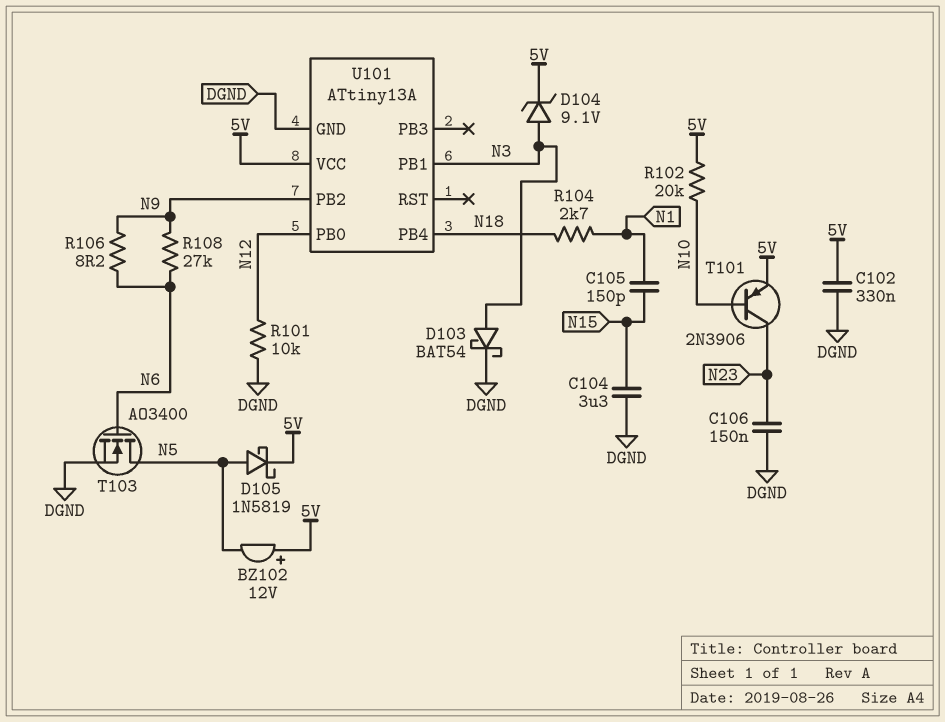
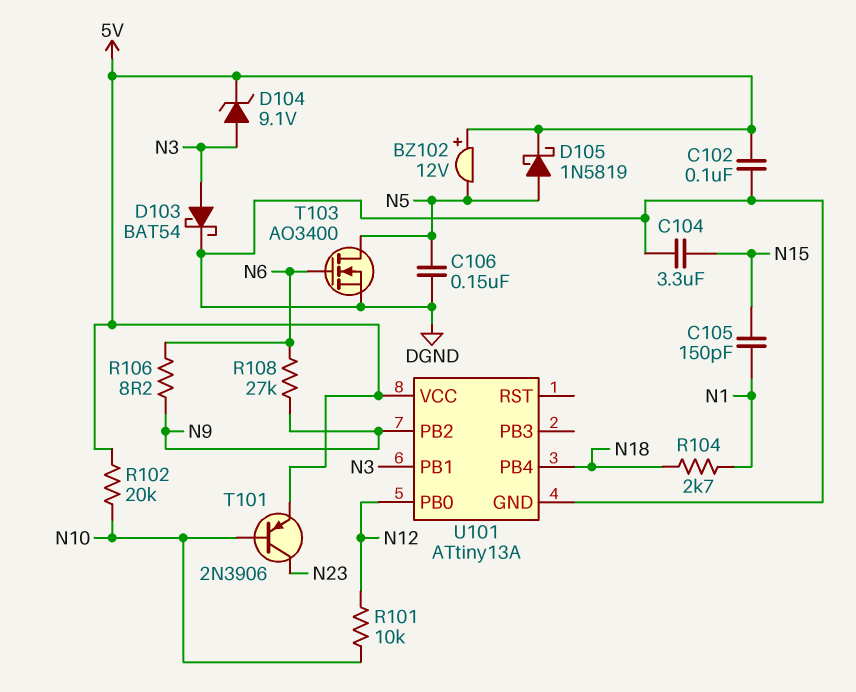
C102: 330nF (5V, DGND) -> 100nF (5V, DGND)
C106: 150nF (DGND, N23) -> 150nF (DGND, N5)
R101: 10k (DGND, N12) -> 10k (N10, N12)

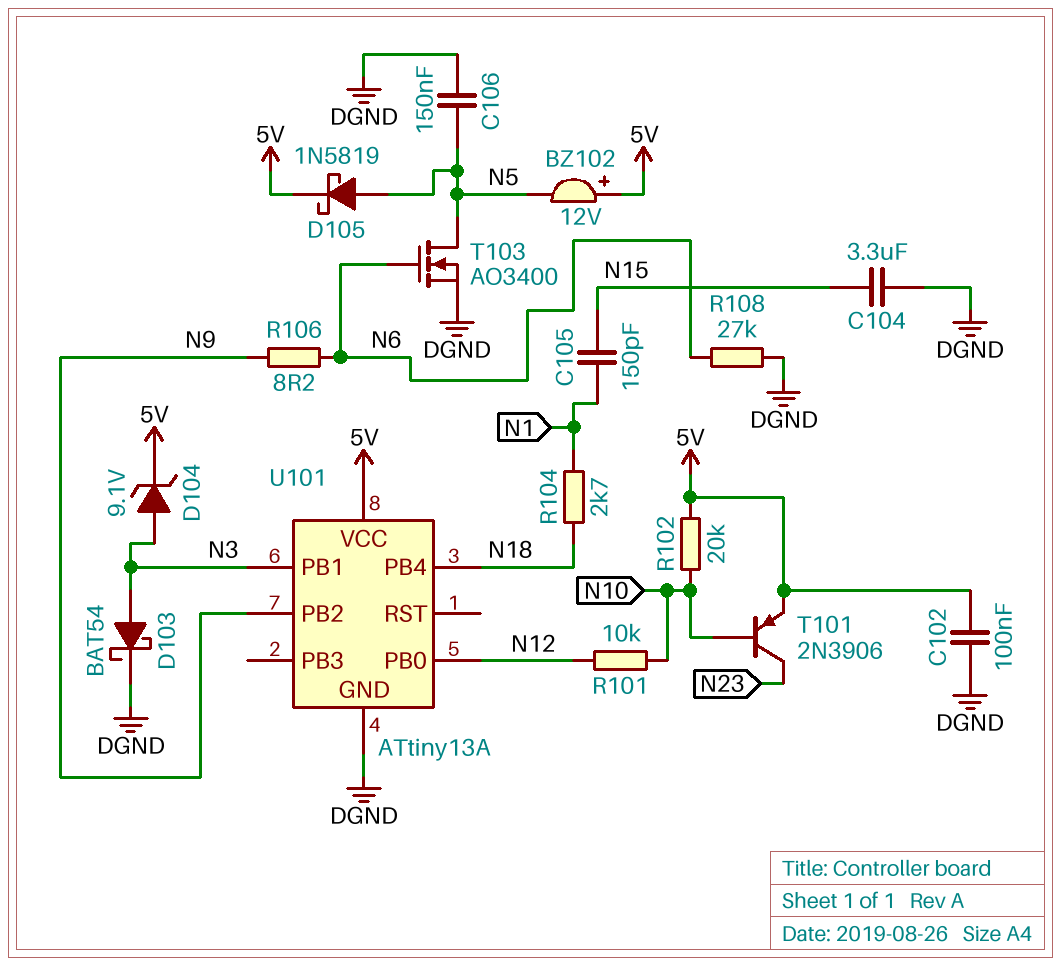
R108: 27k (N6, N9) -> 27k (DGND, N6)

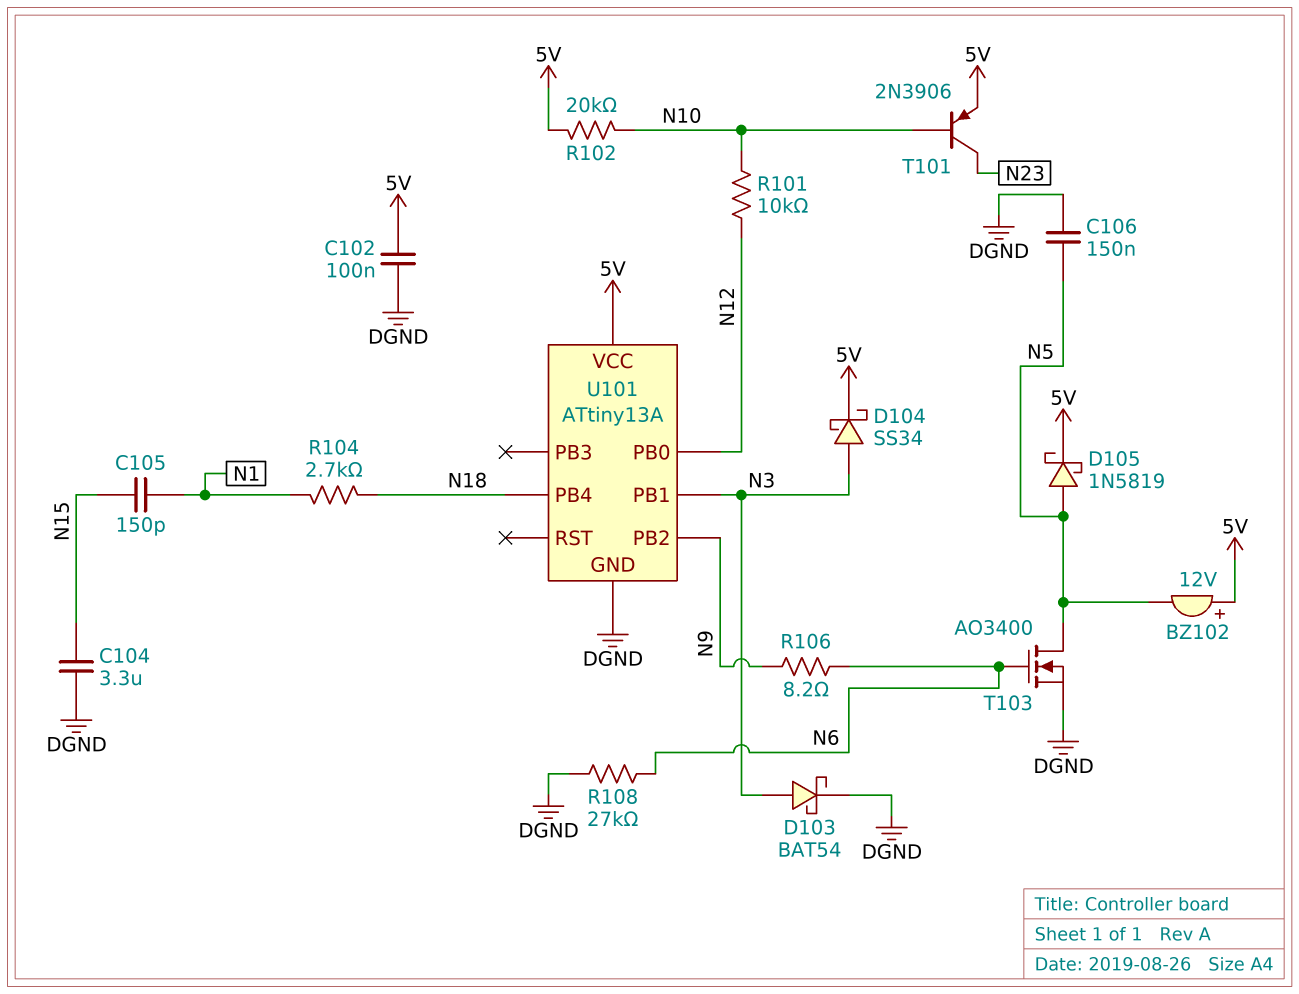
D104: zener 9.1V (A N3, K 5V) -> schottky SS34 (A N3, K 5V)

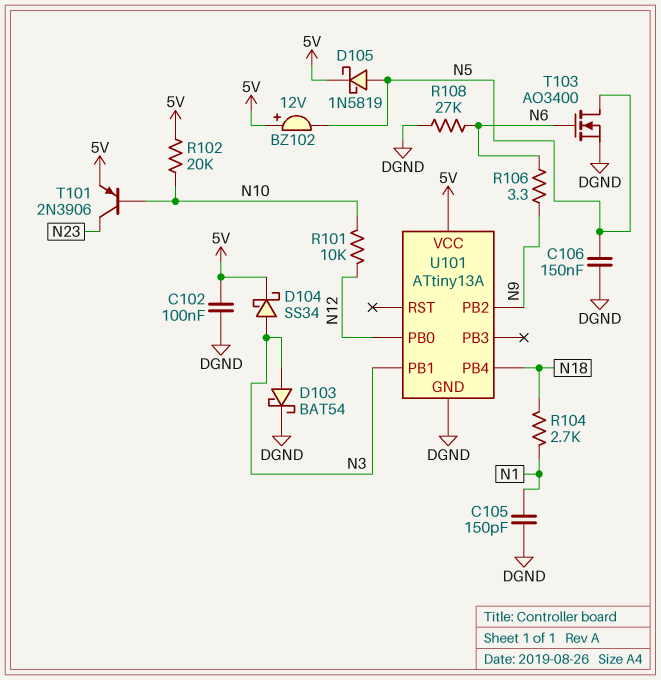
C104: 3.3uF (DGND, N15) -> none
C105: 150pF (N1, N15) -> 150pF (DGND, N1)
R106: 8.2 (N6, N9) -> 3.3 (N6, N9)

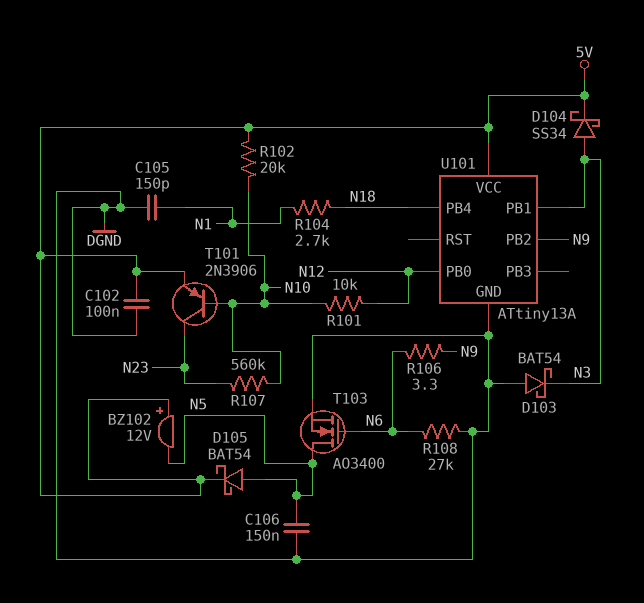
D103: schottky BAT54 (A N3, K DGND) -> schottky BAT54 (A DGND, K N3)
D105: schottky 1N5819 (A N5, K 5V) -> schottky BAT54 (A N5, K 5V)
R107: none -> 560k (N10, N23)

